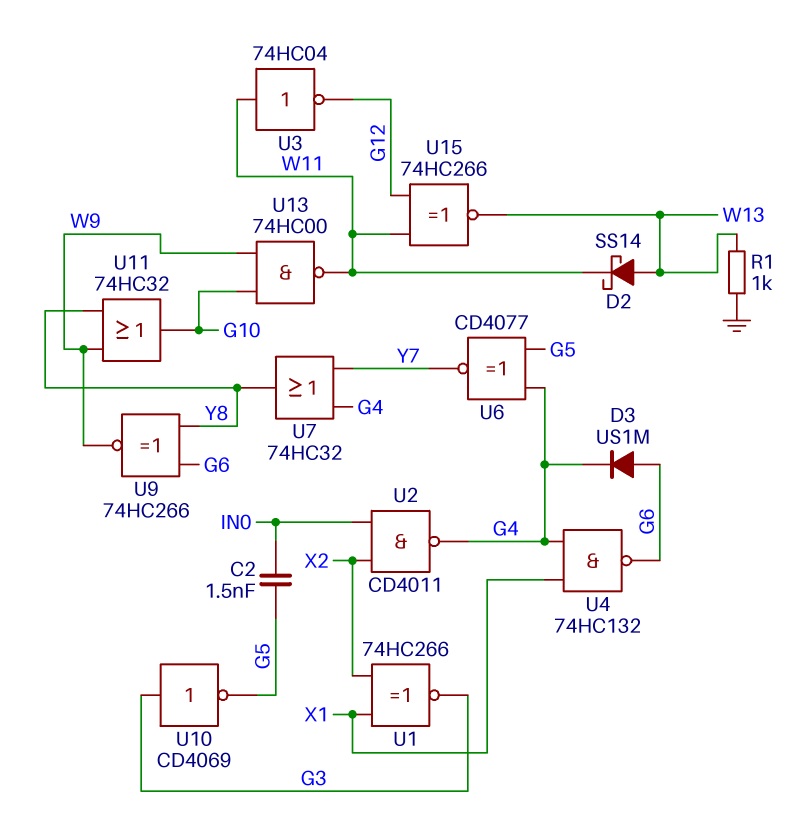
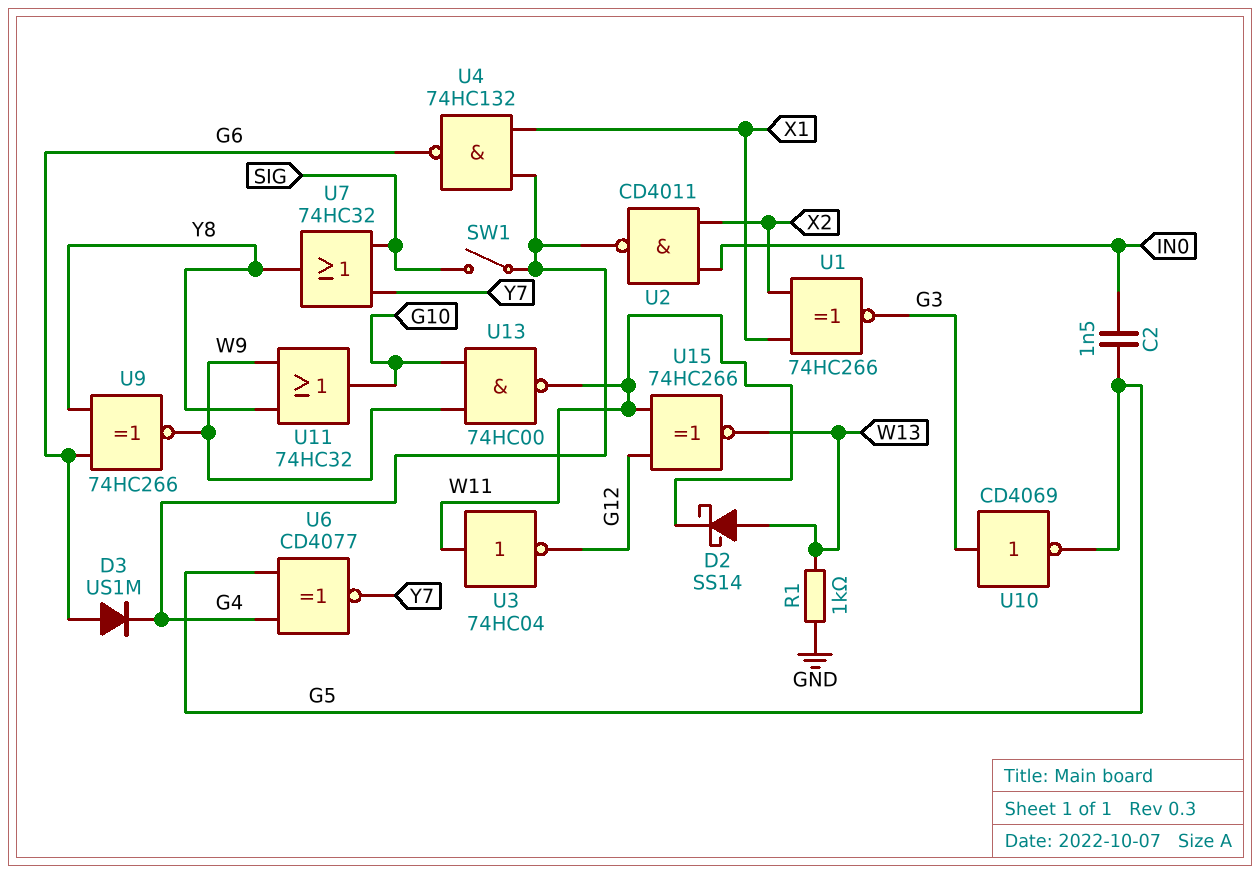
SW1: none -> switch (G4, SIG)
U7: OR 74HC32 (in G4, in Y7, out Y8) -> OR 74HC32 (in SIG, in Y7, out Y8)

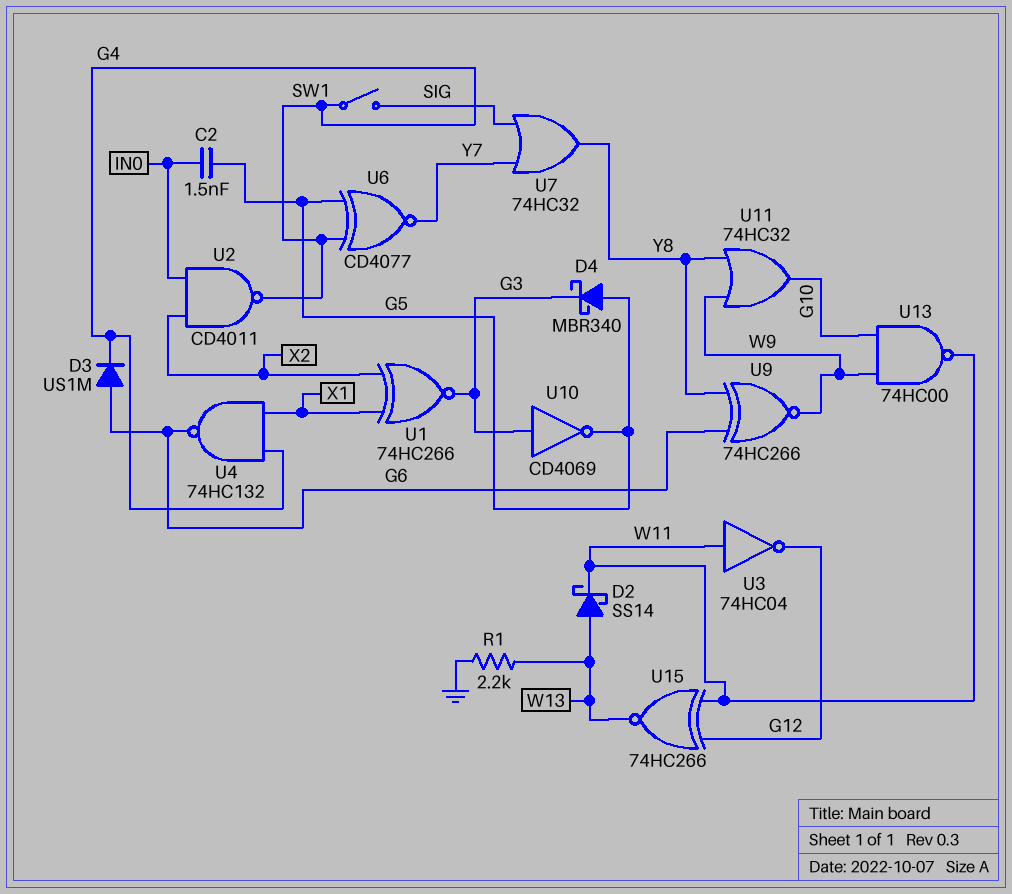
D4: none -> schottky MBR340 (A G5, K G3)
R1: 1k (GND, W13) -> 2.2k (GND, W13)

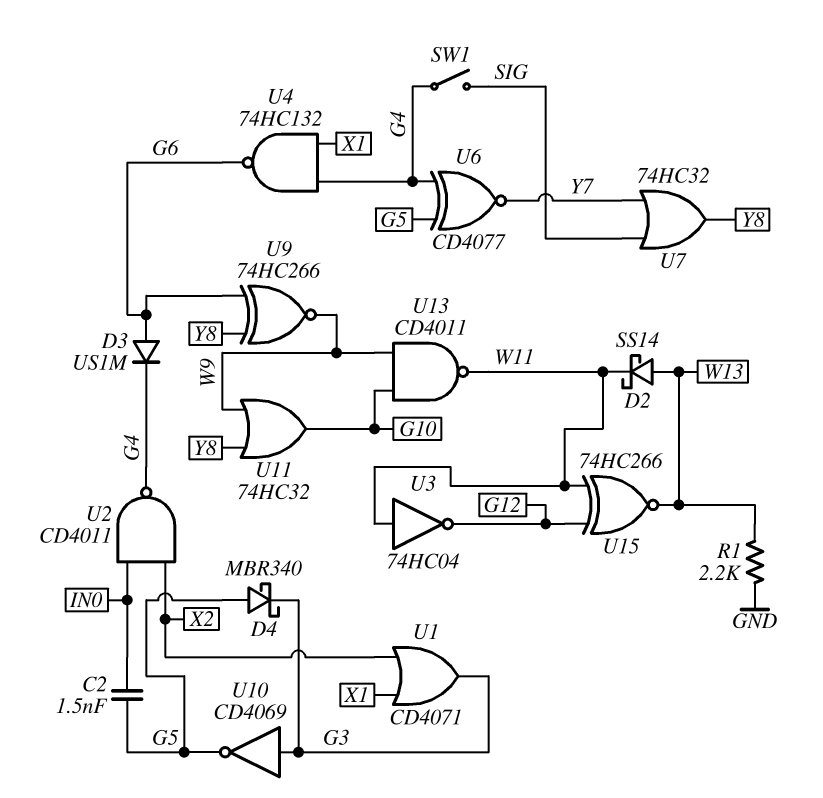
U1: XNOR 74HC266 (in X1, in X2, out G3) -> OR CD4071 (in X1, in X2, out G3)
U13: NAND 74HC00 (in G10, in W9, out W11) -> NAND CD4011 (in G10, in W9, out W11)

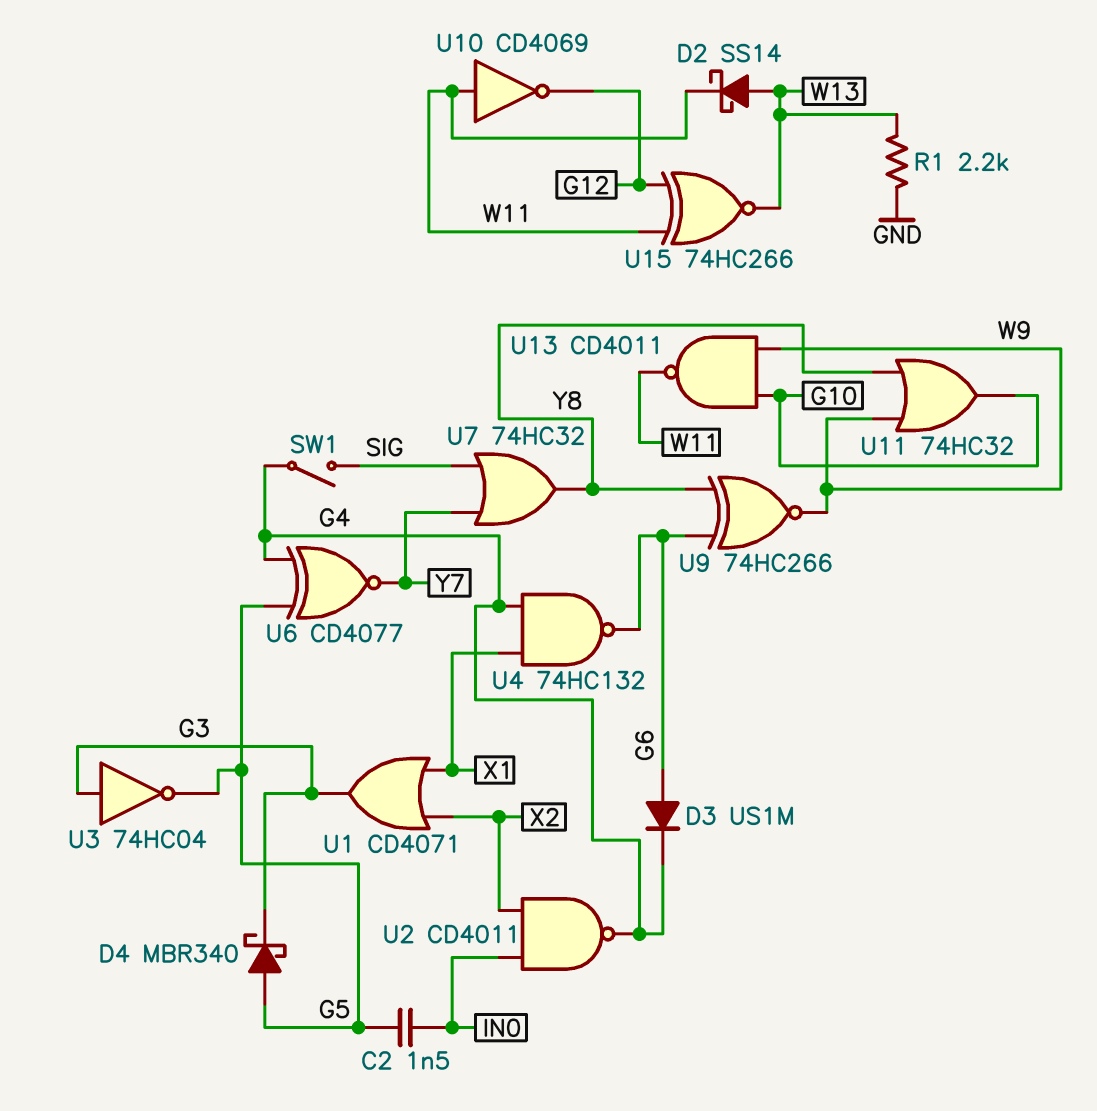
U3: NOT 74HC04 (in W11, out G12) -> NOT 74HC04 (in G3, out G5)
U10: NOT CD4069 (in G3, out G5) -> NOT CD4069 (in W11, out G12)

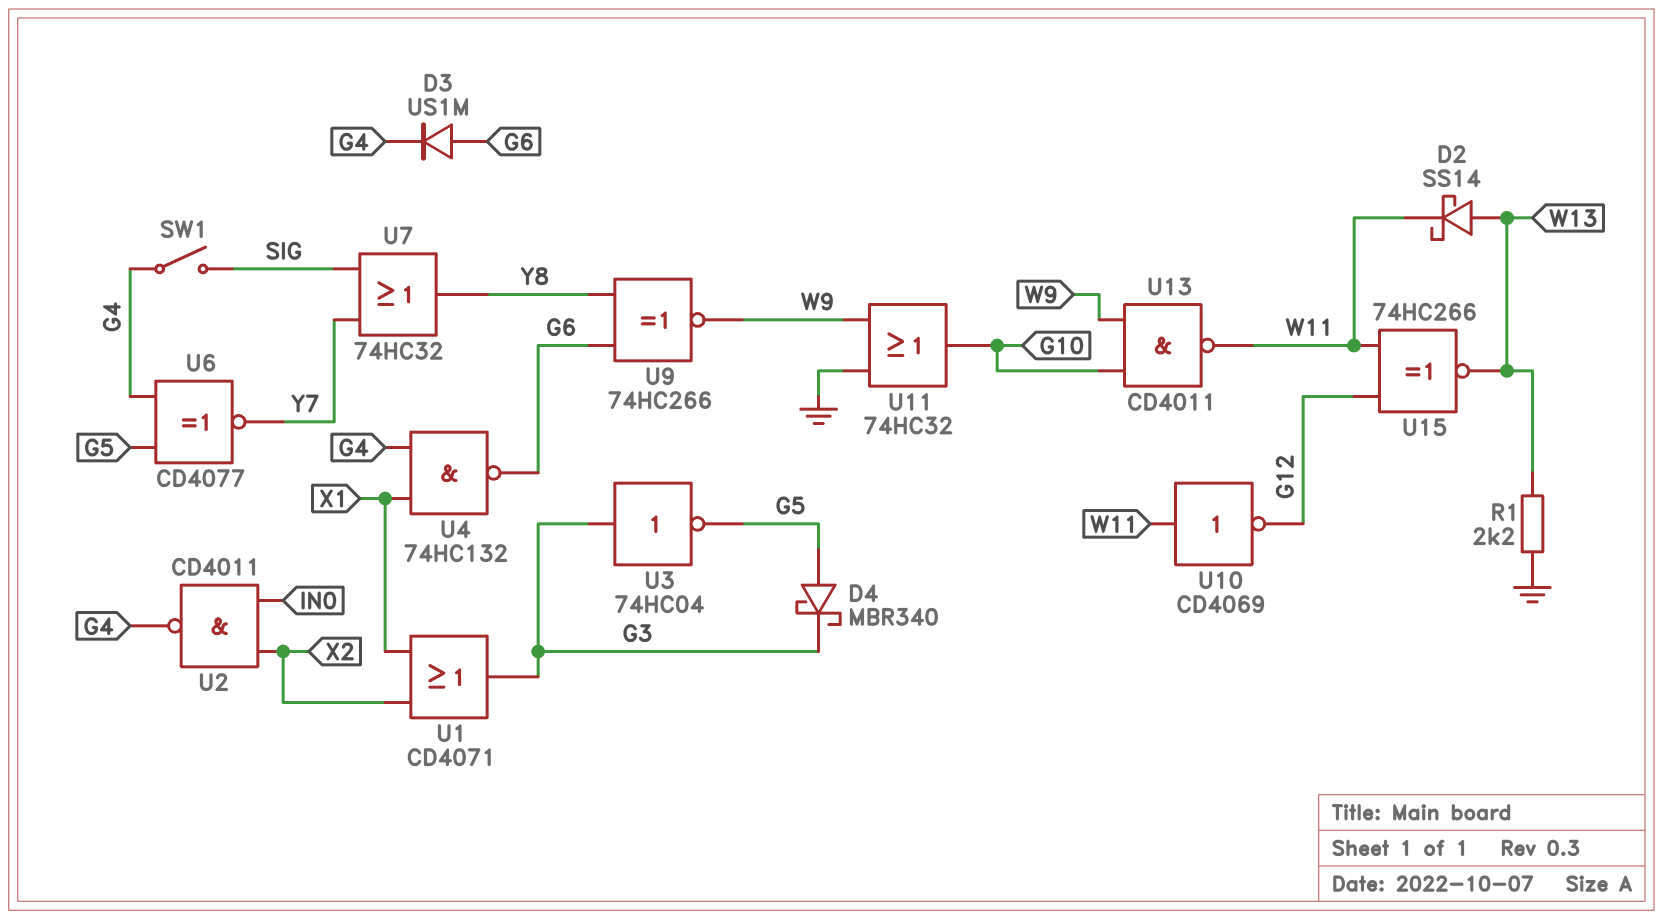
C2: 1.5nF (G5, IN0) -> none
U11: OR 74HC32 (in W9, in Y8, out G10) -> OR 74HC32 (in GND, in W9, out G10)

